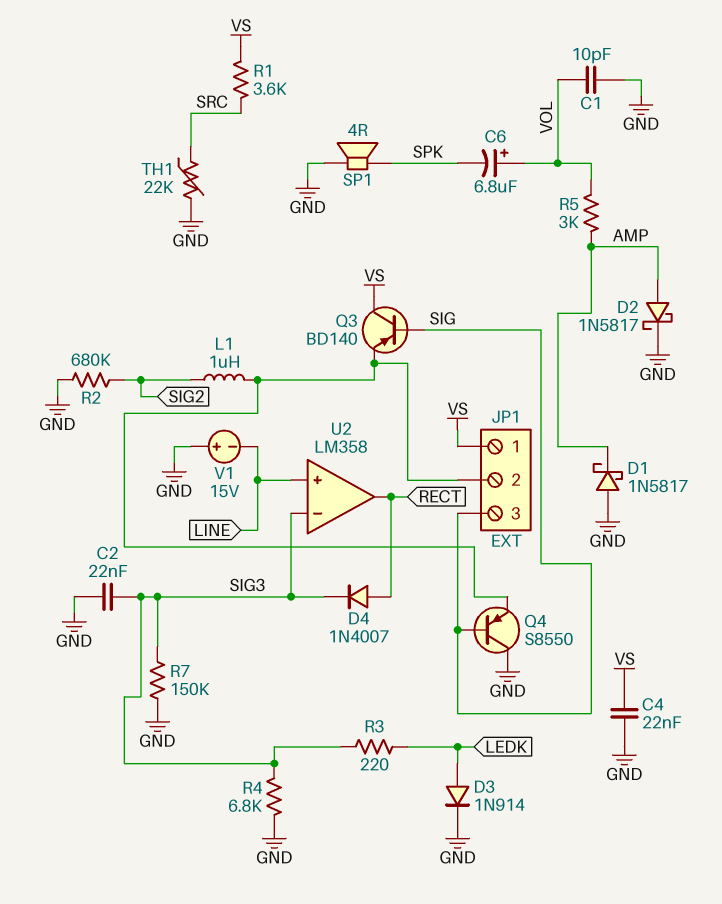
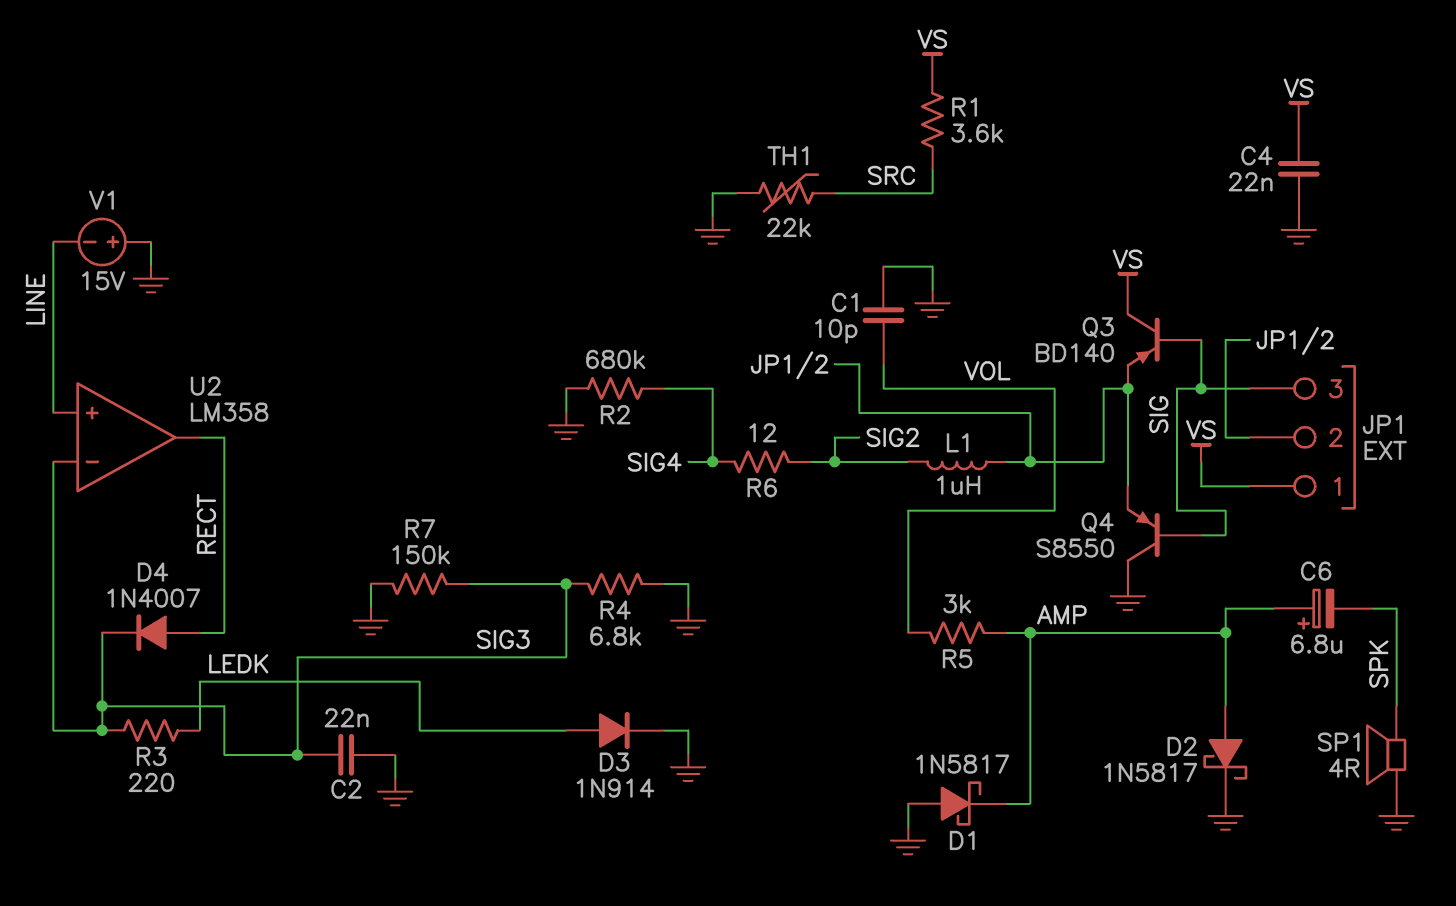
C6: 6.8uF (plus VOL, minus SPK) -> 6.8uF (plus AMP, minus SPK)
R2: 680k (GND, SIG2) -> 680k (GND, SIG4)
R6: none -> 12 (SIG2, SIG4)

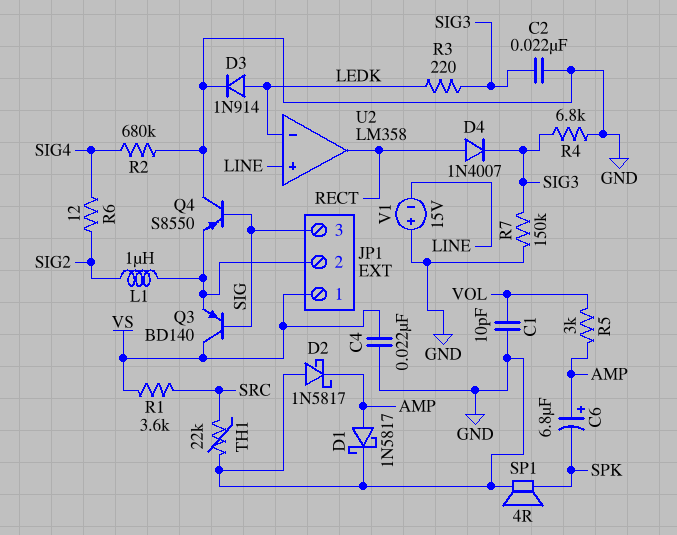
D1: schottky 1N5817 (A GND, K AMP) -> schottky 1N5817 (A AMP, K GND)
D2: schottky 1N5817 (A AMP, K GND) -> schottky 1N5817 (A GND, K AMP)
U2 pin in-: SIG3 -> LEDK

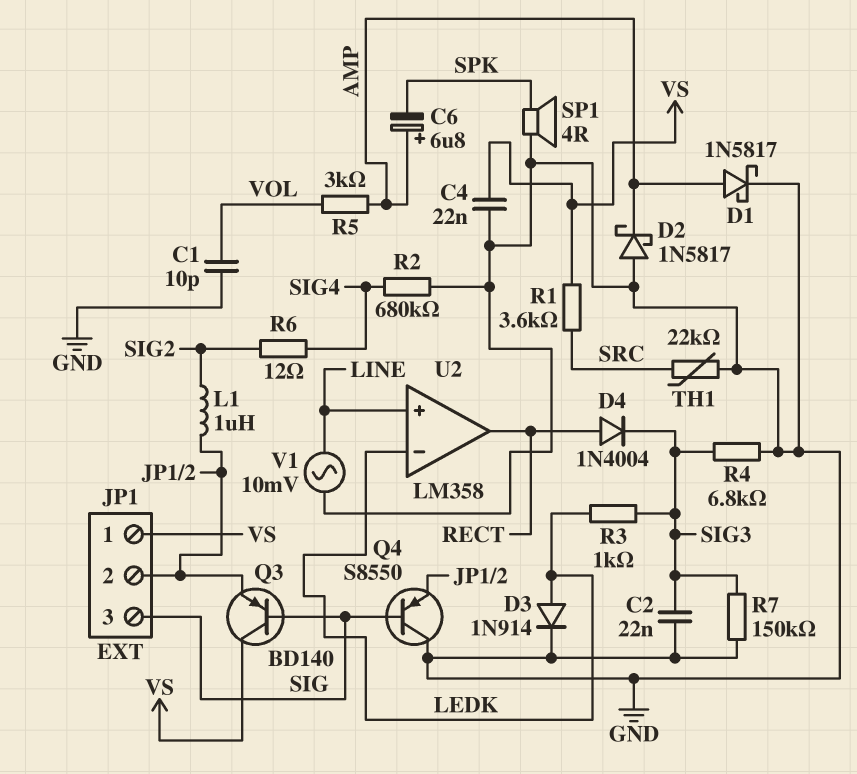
D4: diode 1N4007 (A RECT, K SIG3) -> diode 1N4004 (A RECT, K SIG3)
R3: 220 (LEDK, SIG3) -> 1k (LEDK, SIG3)
V1: 15V (plus GND, minus LINE) -> AC 10mV (GND, LINE)

